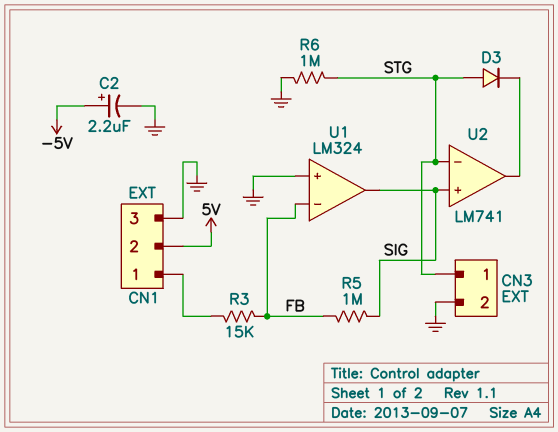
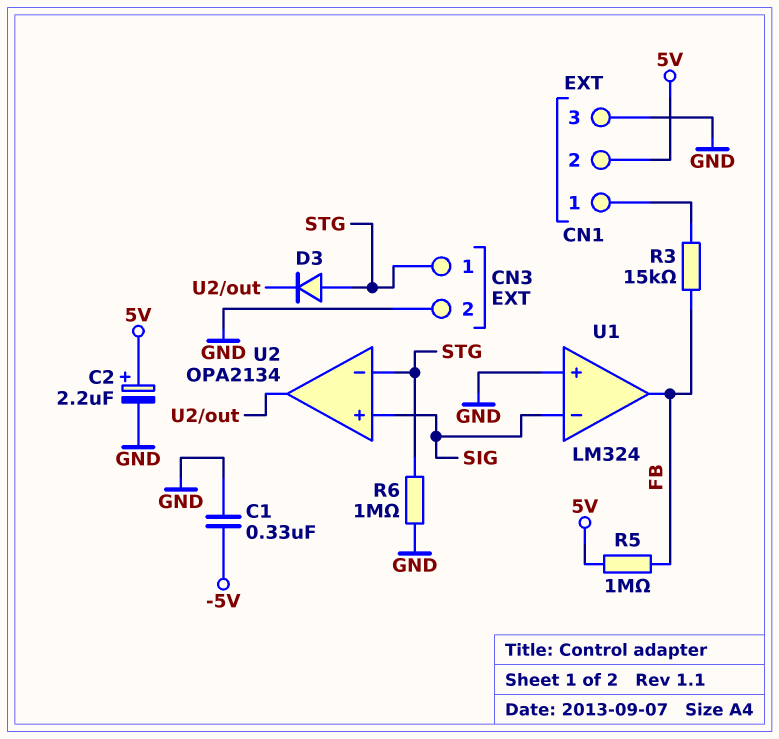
C1: none -> 330nF (-5V, GND)
C2: 2.2uF (plus -5V, minus GND) -> 2.2uF (plus 5V, minus GND)
R5: 1M (FB, SIG) -> 1M (5V, FB)
U1 pin in-: FB -> SIG
U1 pin out: SIG -> FB
U2: LM741 -> OPA2134

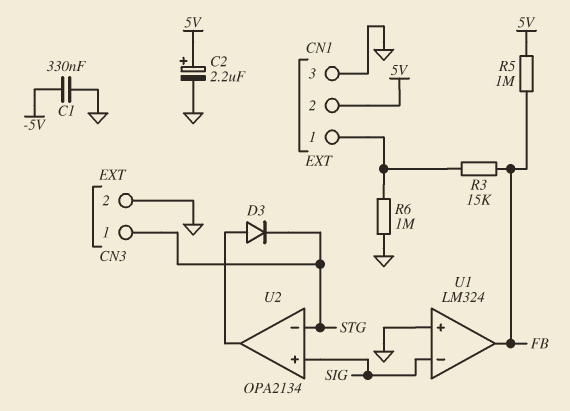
D3: diode (A STG, K U2/out) -> diode (A U2/out, K STG)
R6: 1M (GND, STG) -> 1M (CN1/1, GND)

